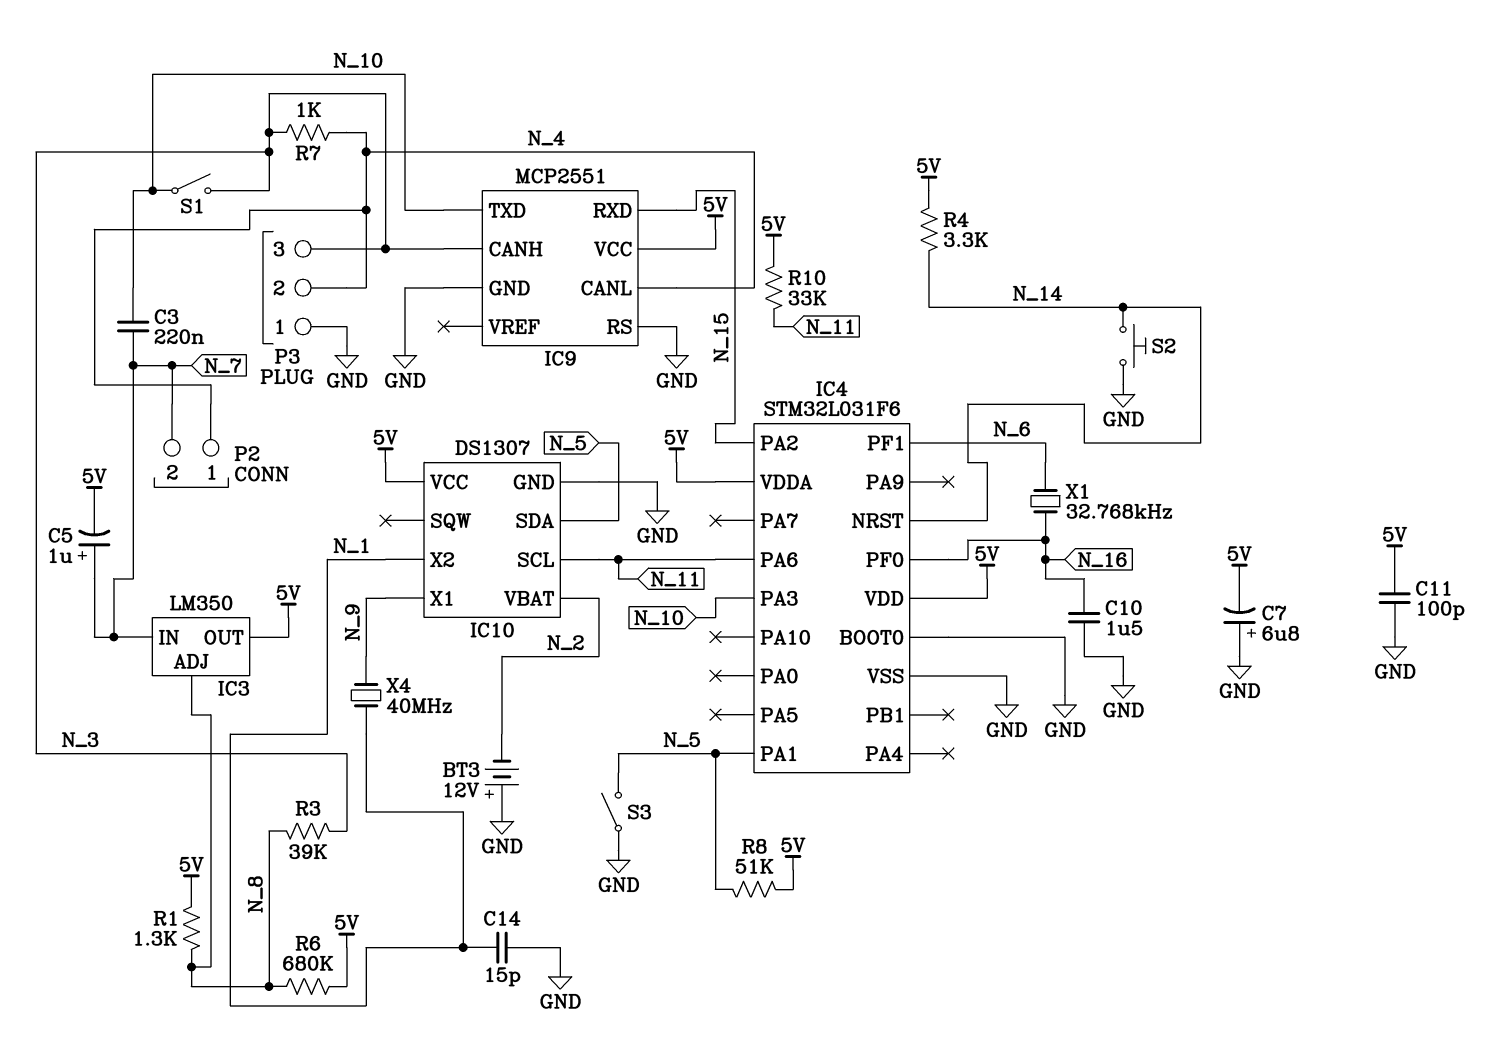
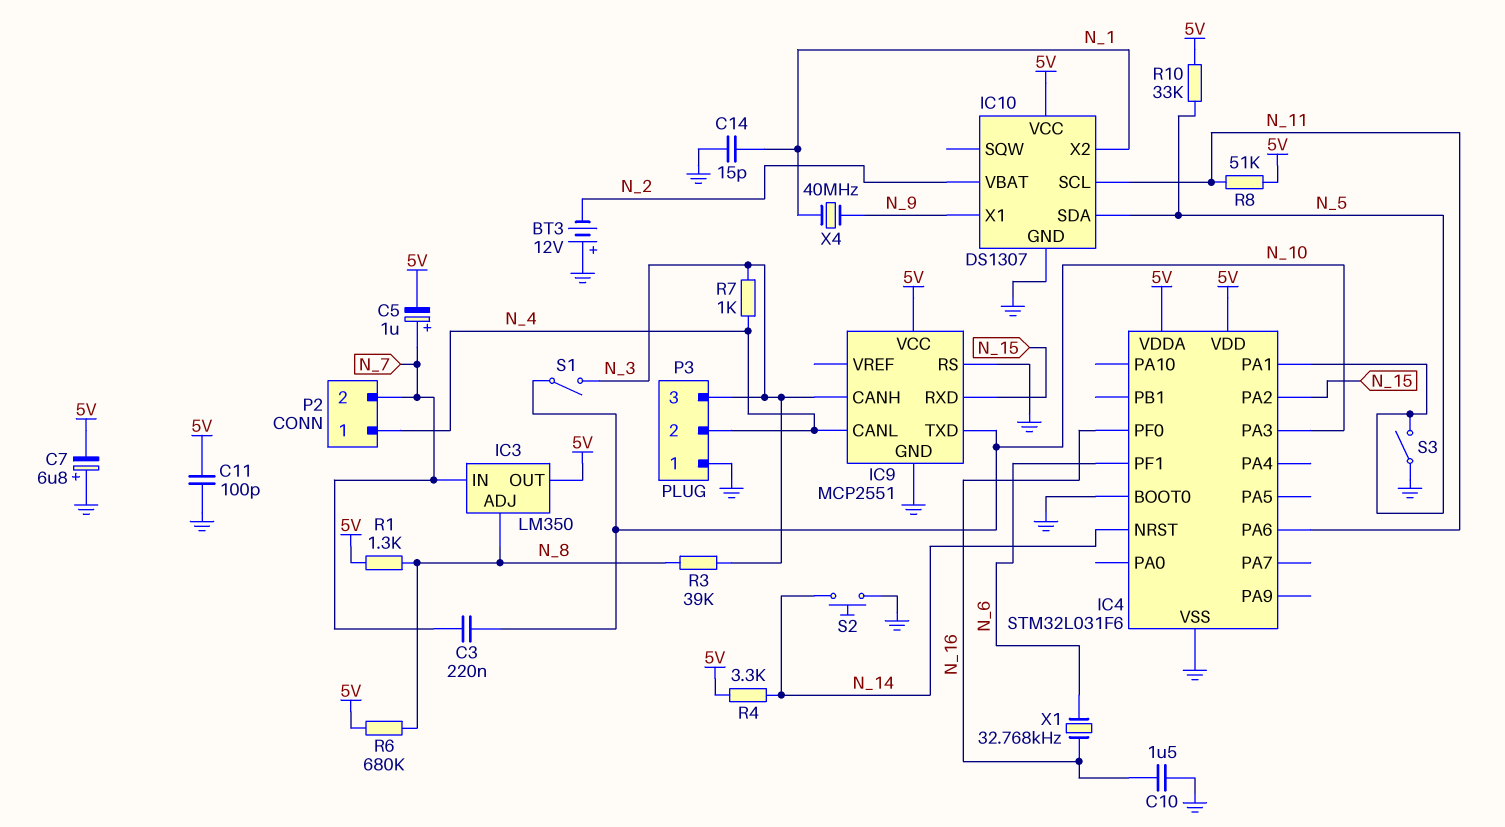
R8: 51k (5V, N_5) -> 51k (5V, N_11)
R10: 33k (5V, N_11) -> 33k (5V, N_5)

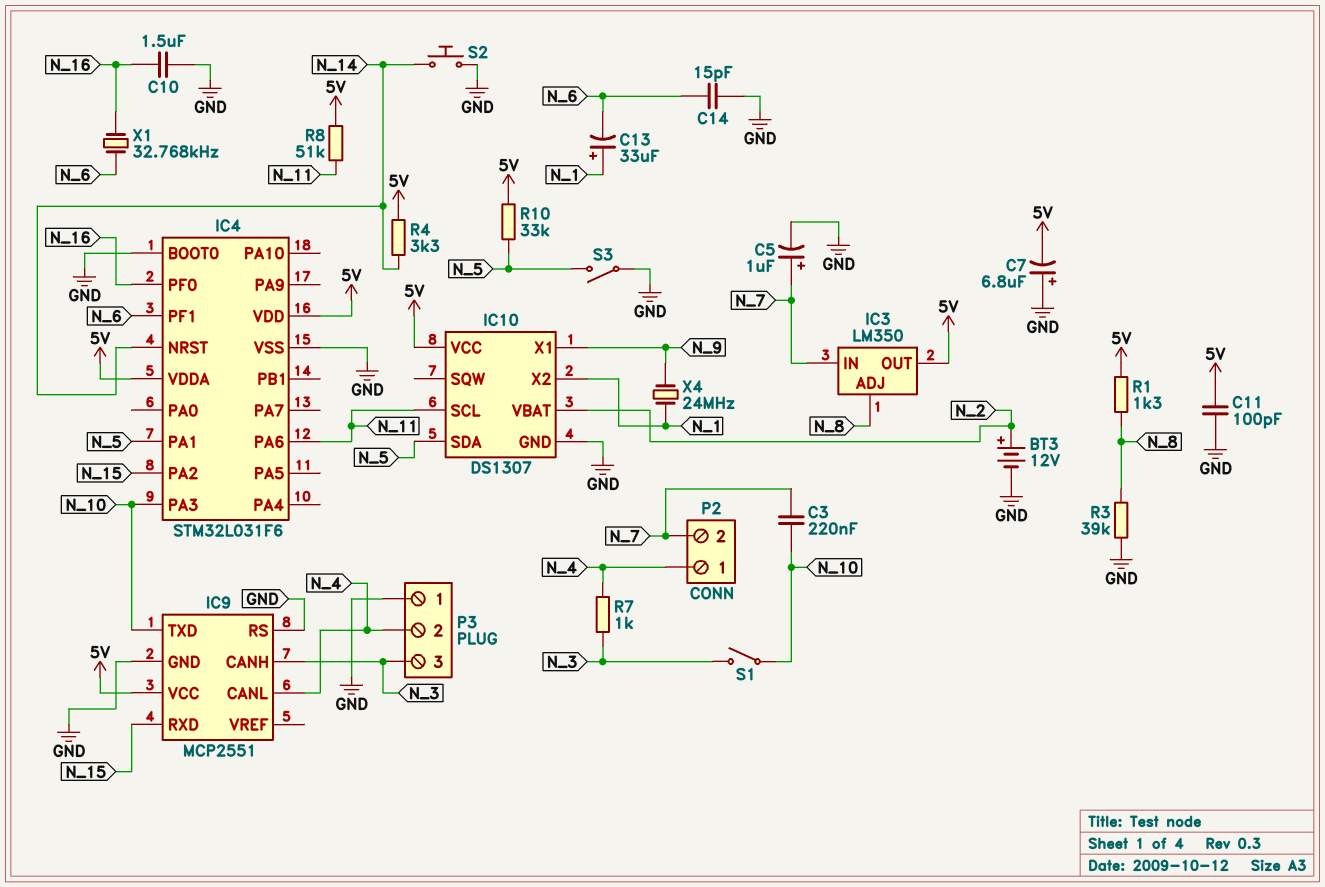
BT3: 12V (plus GND, minus N_2) -> 12V (plus N_2, minus GND)
C5: 1uF (plus N_7, minus 5V) -> 1uF (plus N_7, minus GND)
C13: none -> 33uF (plus N_1, minus N_6)
C14: 15pF (GND, N_1) -> 15pF (GND, N_6)
R3: 39k (N_3, N_8) -> 39k (GND, N_8)
R6: 680k (5V, N_8) -> none
X4: 40MHz (N_1, N_9) -> 24MHz (N_1, N_9)

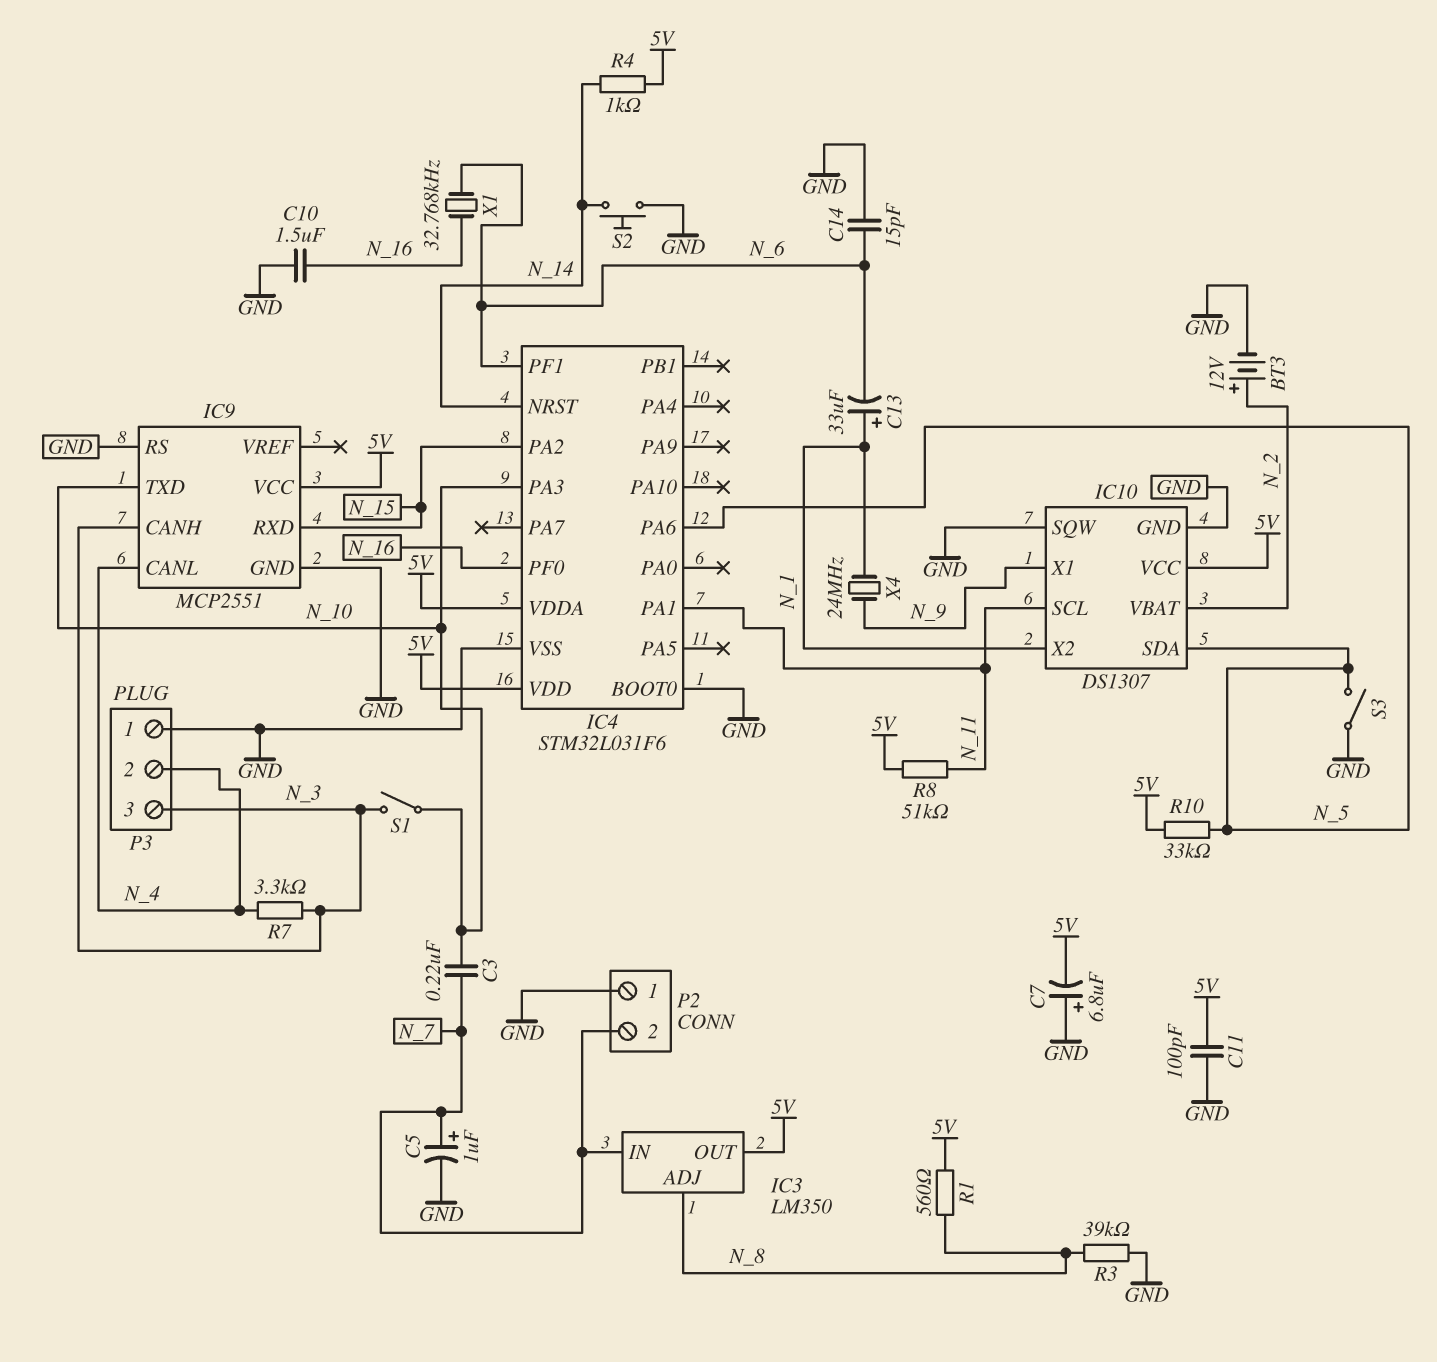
IC4 pin PA1: N_5 -> N_11
IC4 pin PA6: N_11 -> N_5
IC10 pin SQW: none -> GND
P2 pin 1: N_4 -> GND
R1: 1.3k (5V, N_8) -> 560 (5V, N_8)
R4: 3.3k (5V, N_14) -> 1k (5V, N_14)
R7: 1k (N_3, N_4) -> 3.3k (N_3, N_4)

